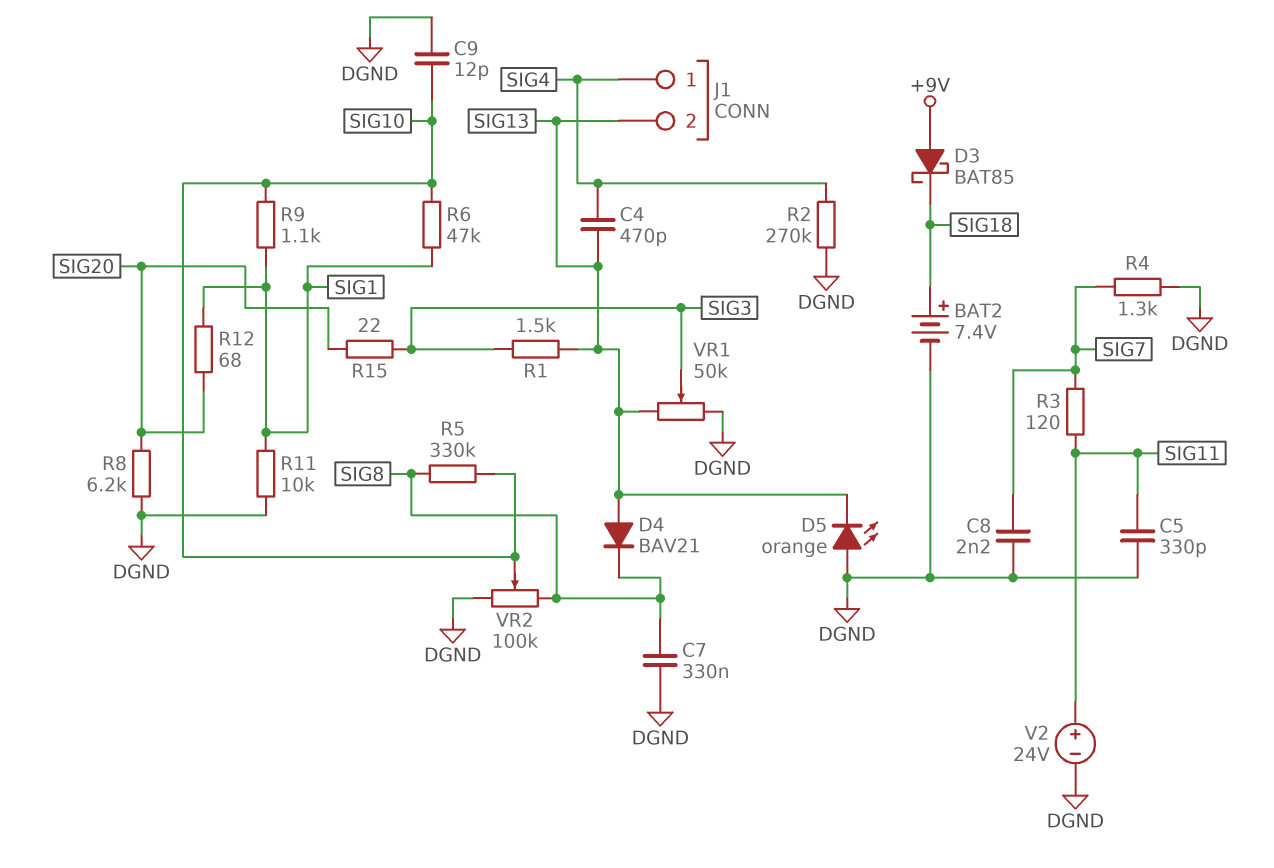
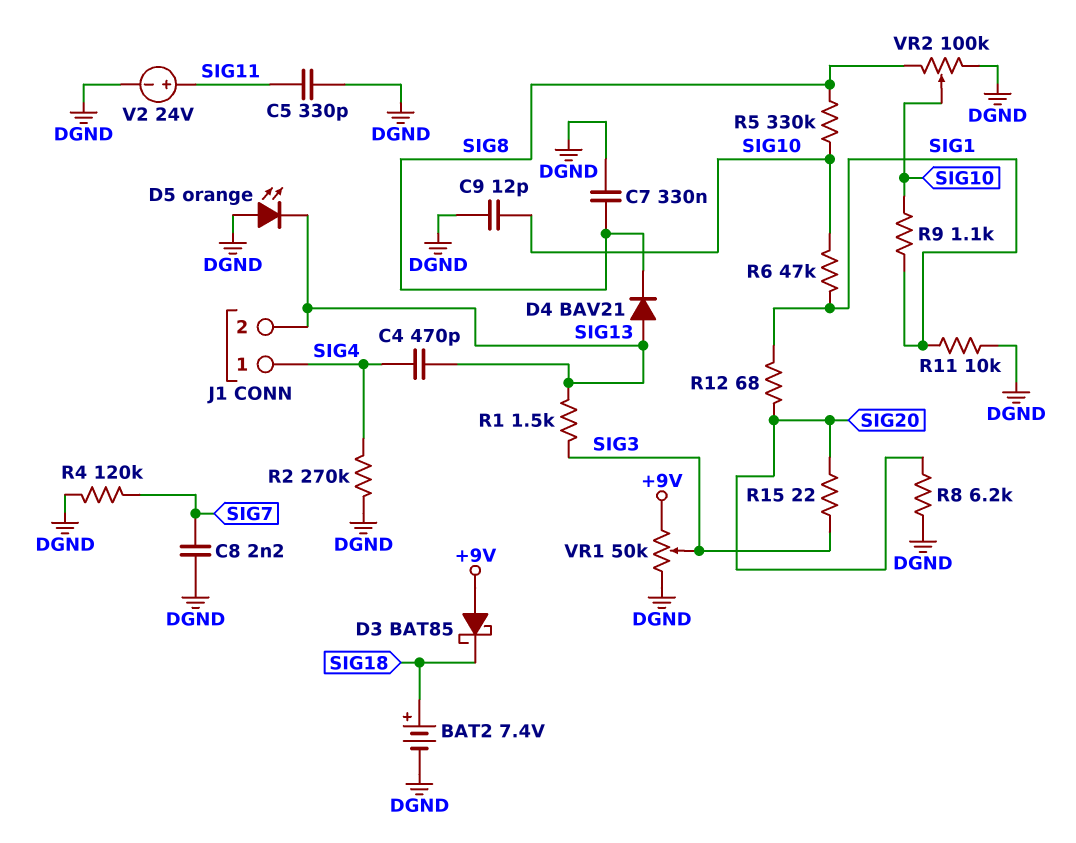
R3: 120 (SIG7, SIG11) -> none
R4: 1.3k (DGND, SIG7) -> 120k (DGND, SIG7)
VR1: 50k (DGND, SIG13, wiper SIG3) -> 50k (+9V, DGND, wiper SIG3)

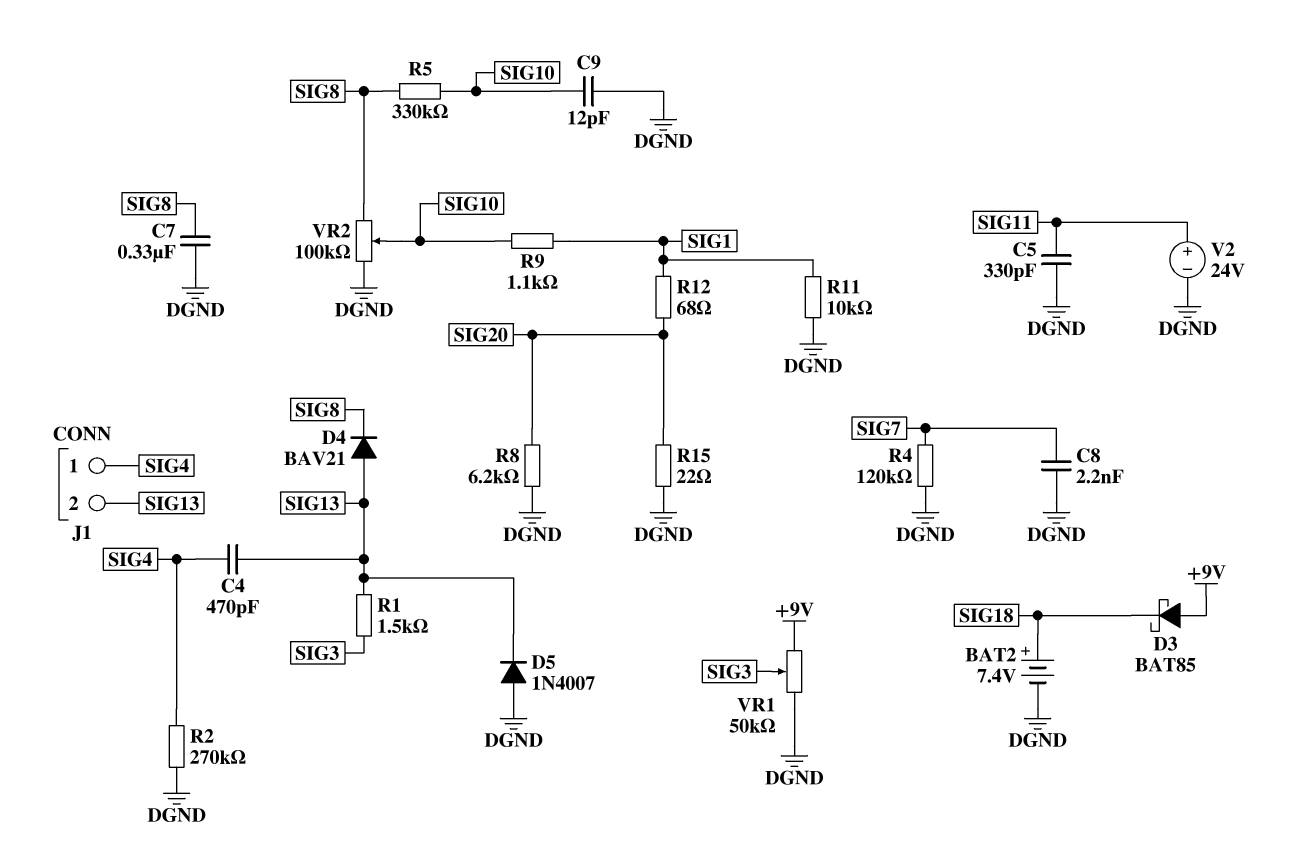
D5: LED orange (A DGND, K SIG13) -> diode 1N4007 (A DGND, K SIG13)
R6: 47k (SIG1, SIG10) -> none
R15: 22 (SIG3, SIG20) -> 22 (DGND, SIG20)

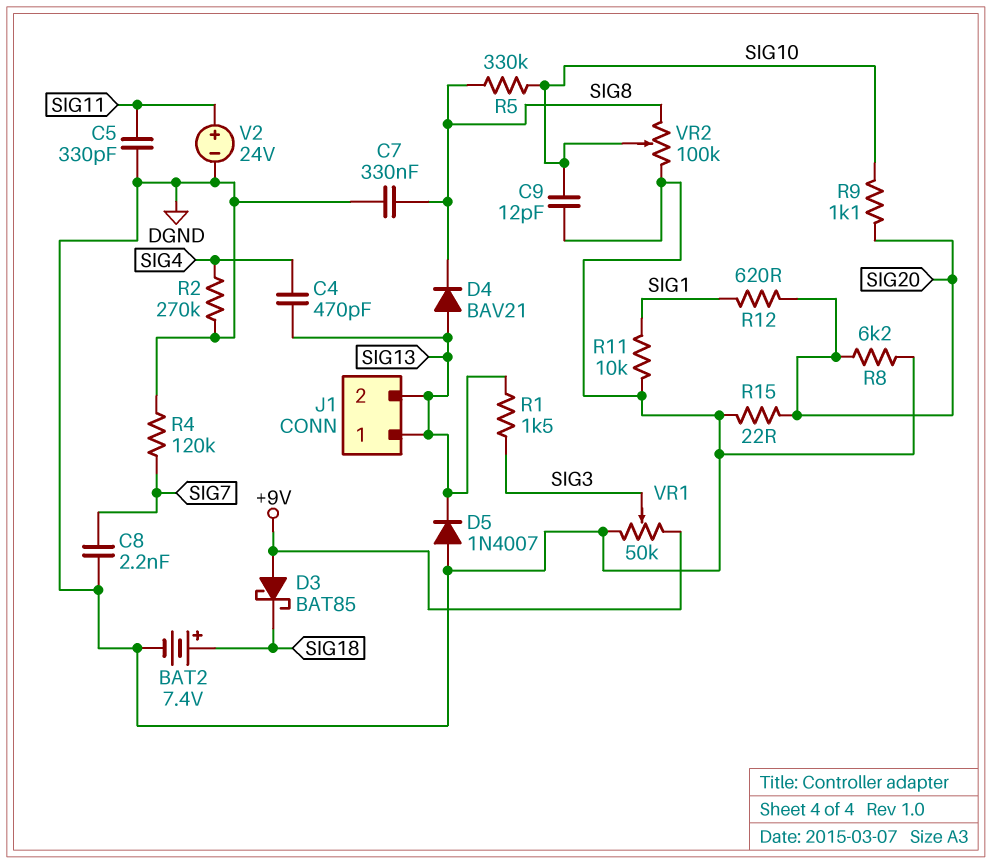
J1 pin 1: SIG4 -> SIG13
R9: 1.1k (SIG1, SIG10) -> 1.1k (SIG10, SIG20)
R12: 68 (SIG1, SIG20) -> 620 (SIG1, SIG20)

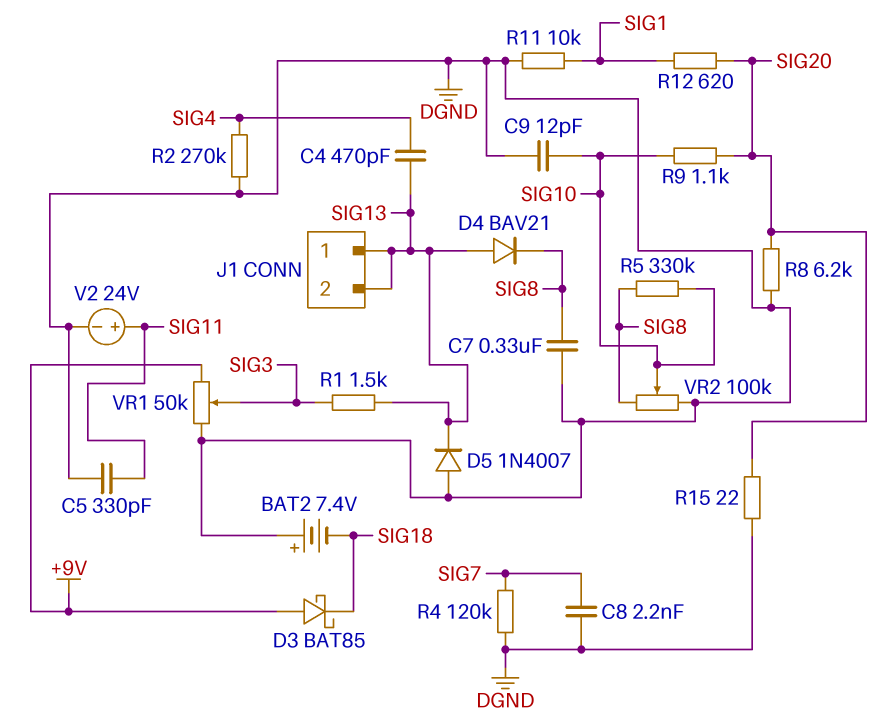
BAT2: 7.4V (plus SIG18, minus DGND) -> 7.4V (plus DGND, minus SIG18)

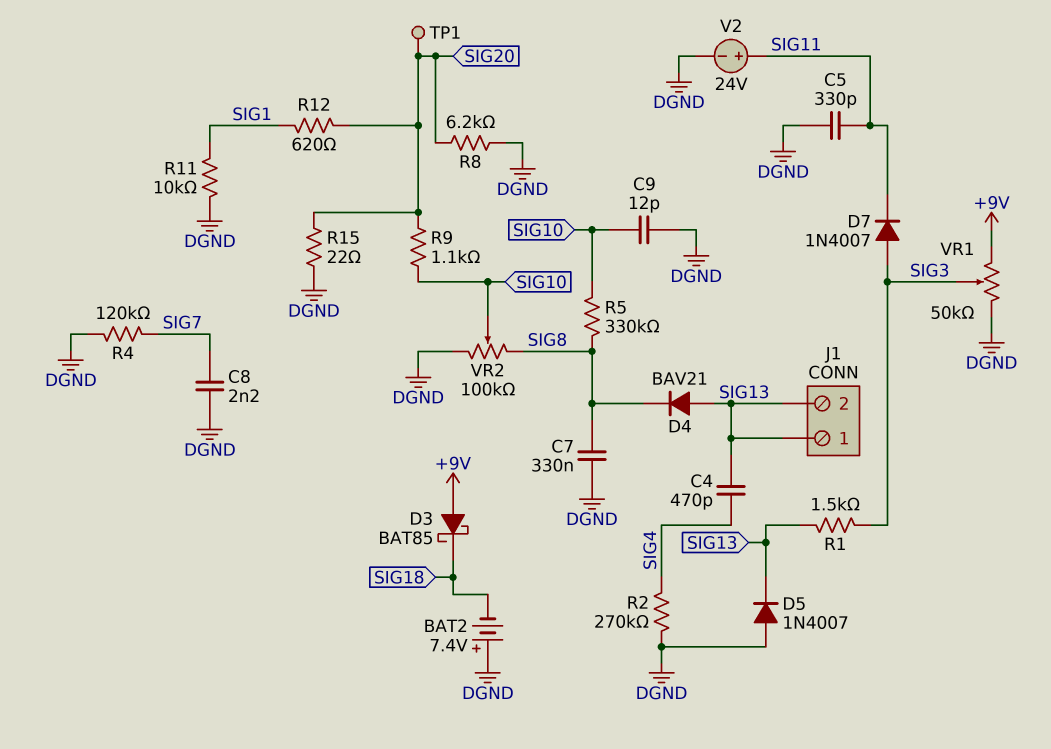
D7: none -> diode 1N4007 (A SIG3, K SIG11)
TP1: none -> test point (SIG20)

